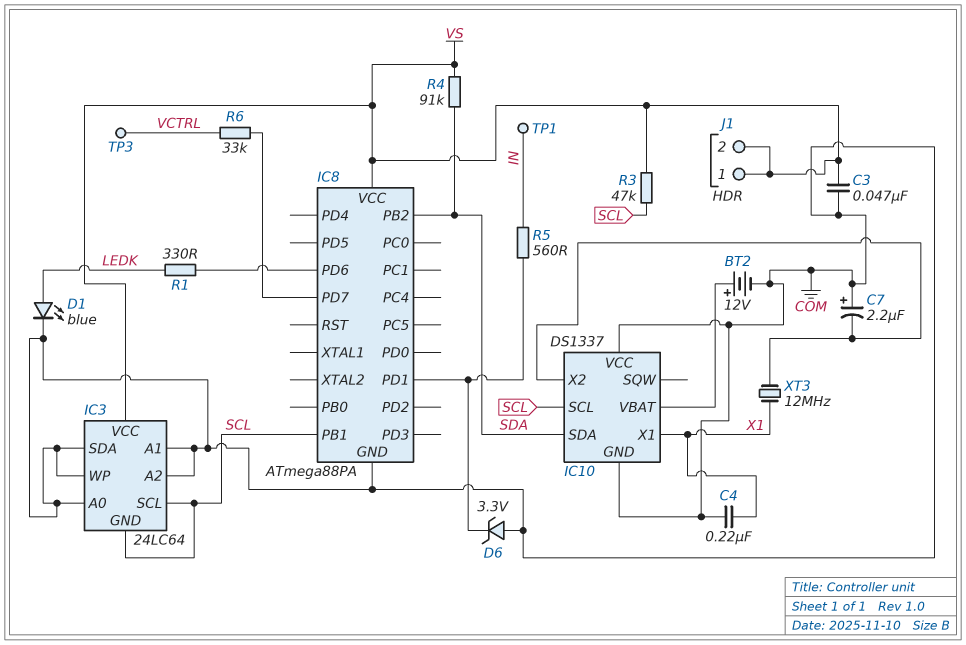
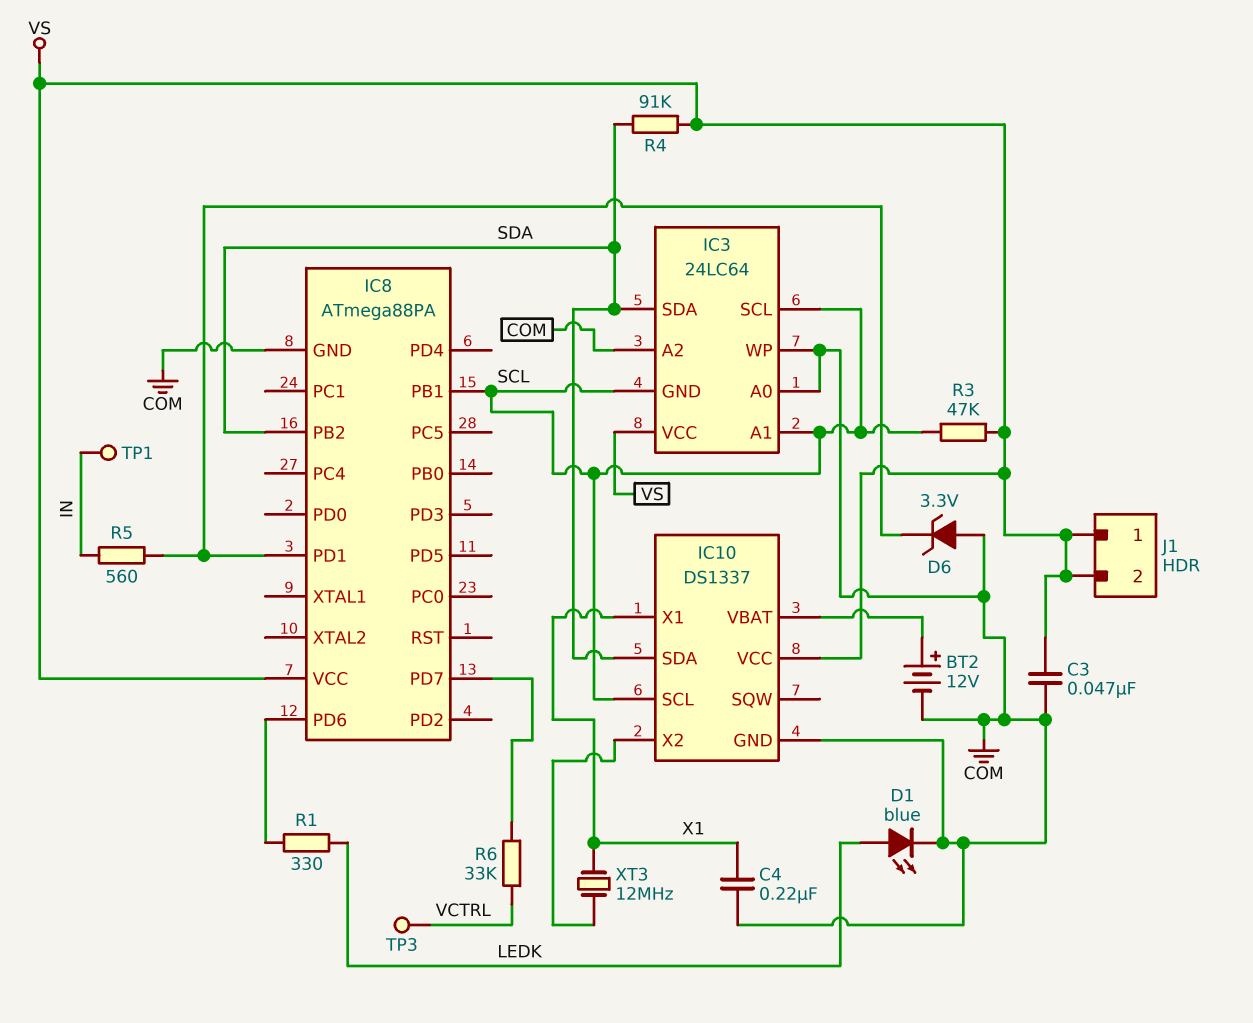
C7: 2.2uF (plus COM, minus IC10/X2) -> none
IC3 pin A1: COM -> SCL
IC3 pin SDA: COM -> SDA
IC10 pin VCC: COM -> VS

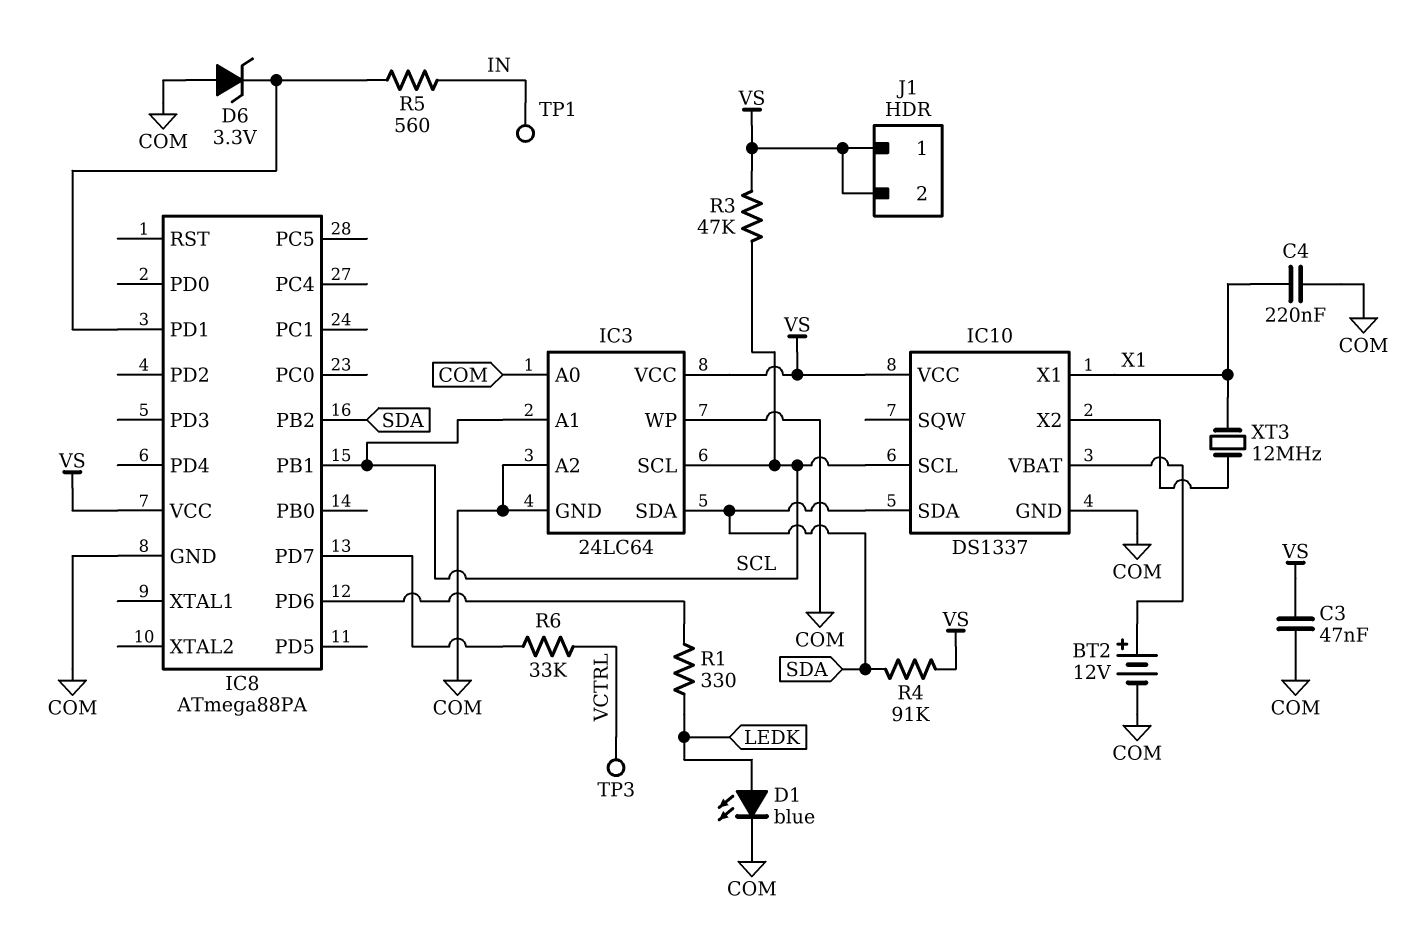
IC3 pin GND: SCL -> COM

